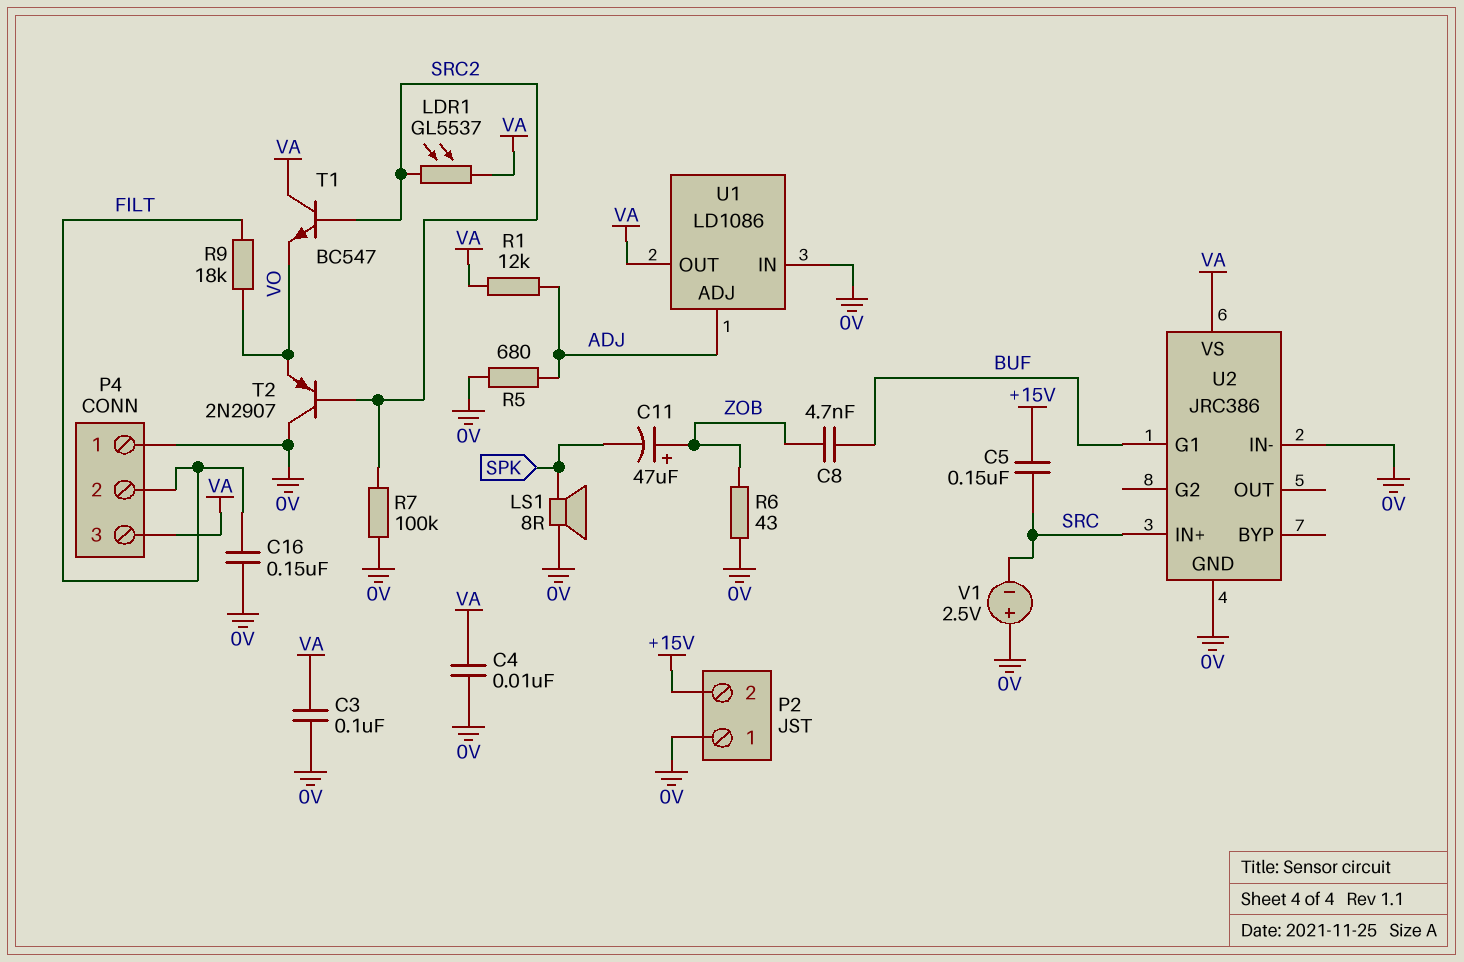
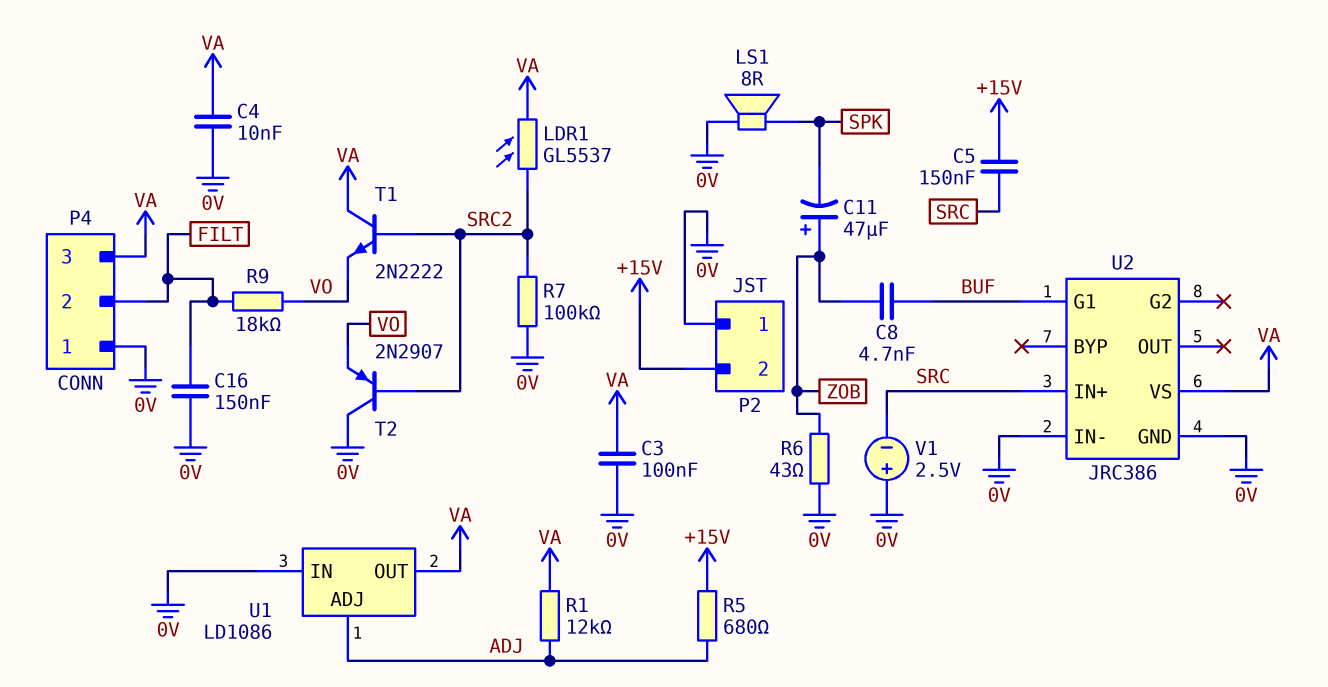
R5: 680 (0V, ADJ) -> 680 (+15V, ADJ)
T1: NPN BC547 (B SRC2, C VA, E VO) -> NPN 2N2222 (B SRC2, C VA, E VO)

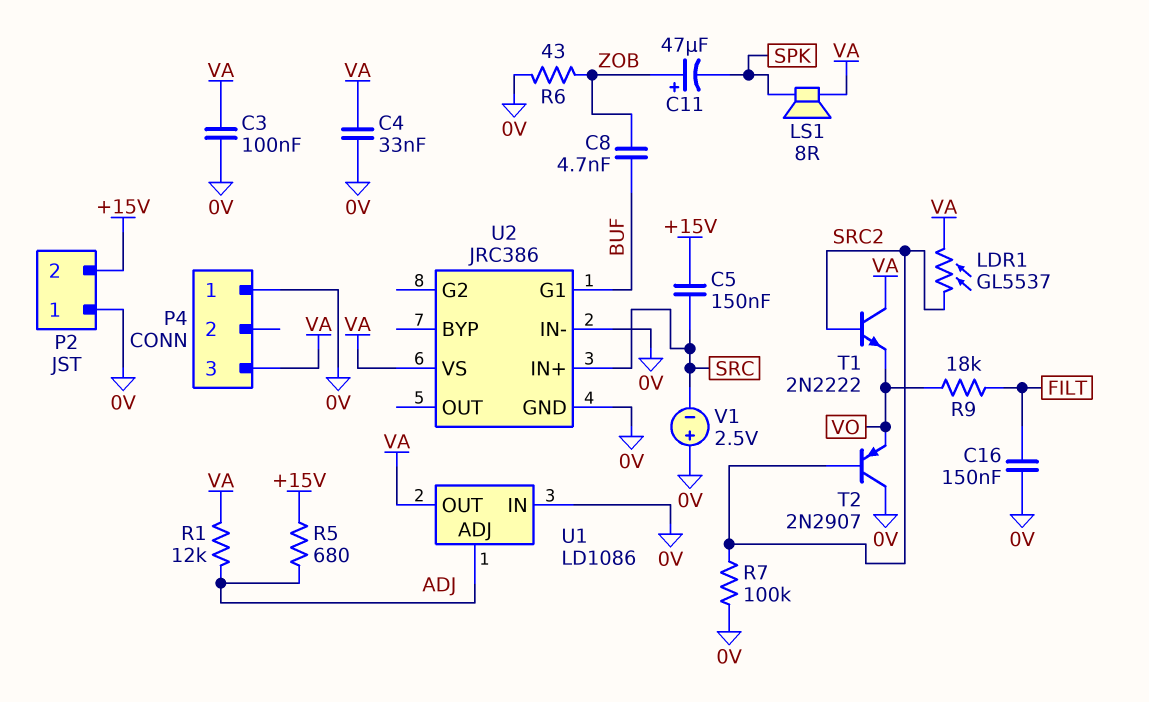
C4: 10nF (0V, VA) -> 33nF (0V, VA)
LS1: speaker 8R (0V, SPK) -> speaker 8R (SPK, VA)
P4 pin 2: FILT -> none

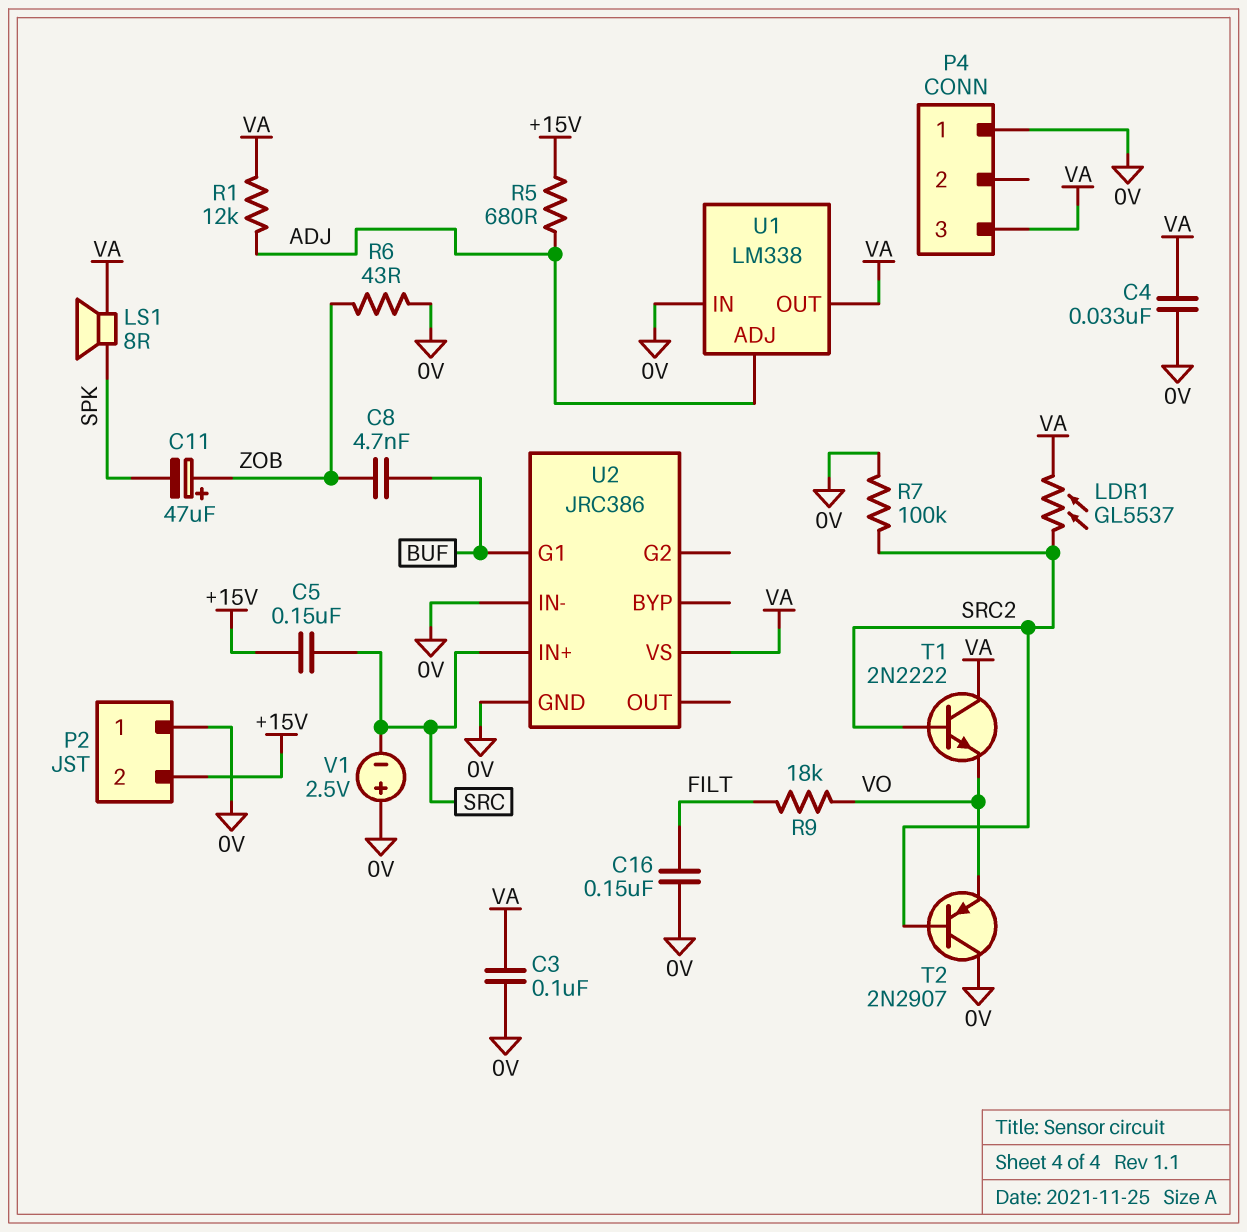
U1: LD1086 -> LM338

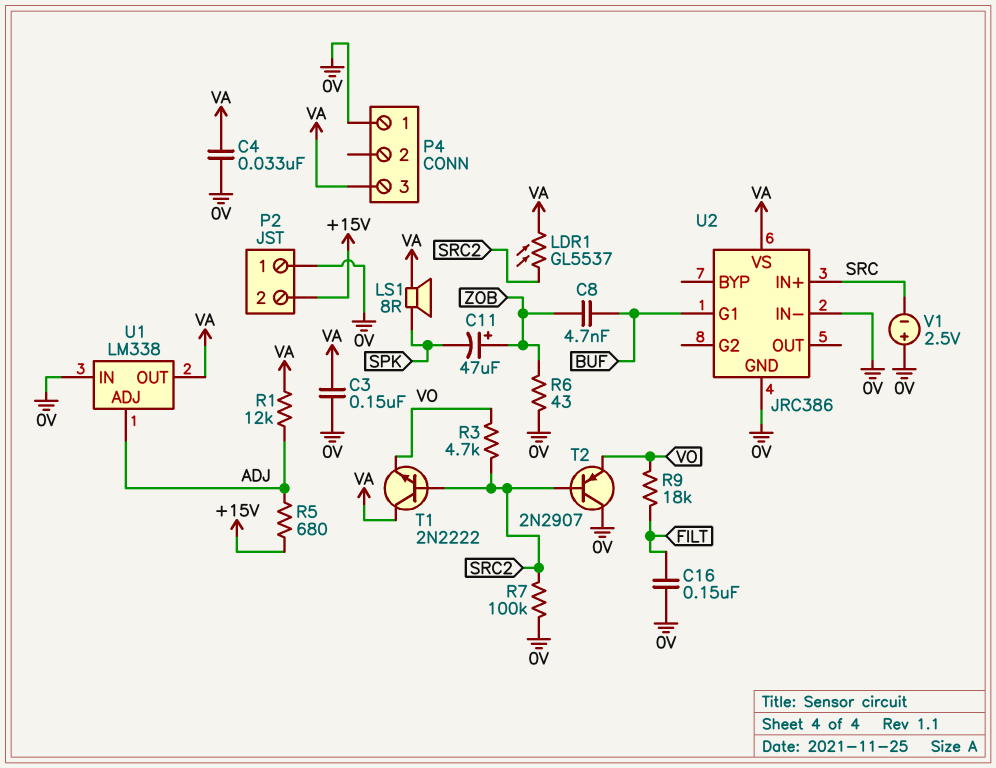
C3: 100nF (0V, VA) -> 150nF (0V, VA)
C5: 150nF (+15V, SRC) -> none
R3: none -> 4.7k (SRC2, VO)

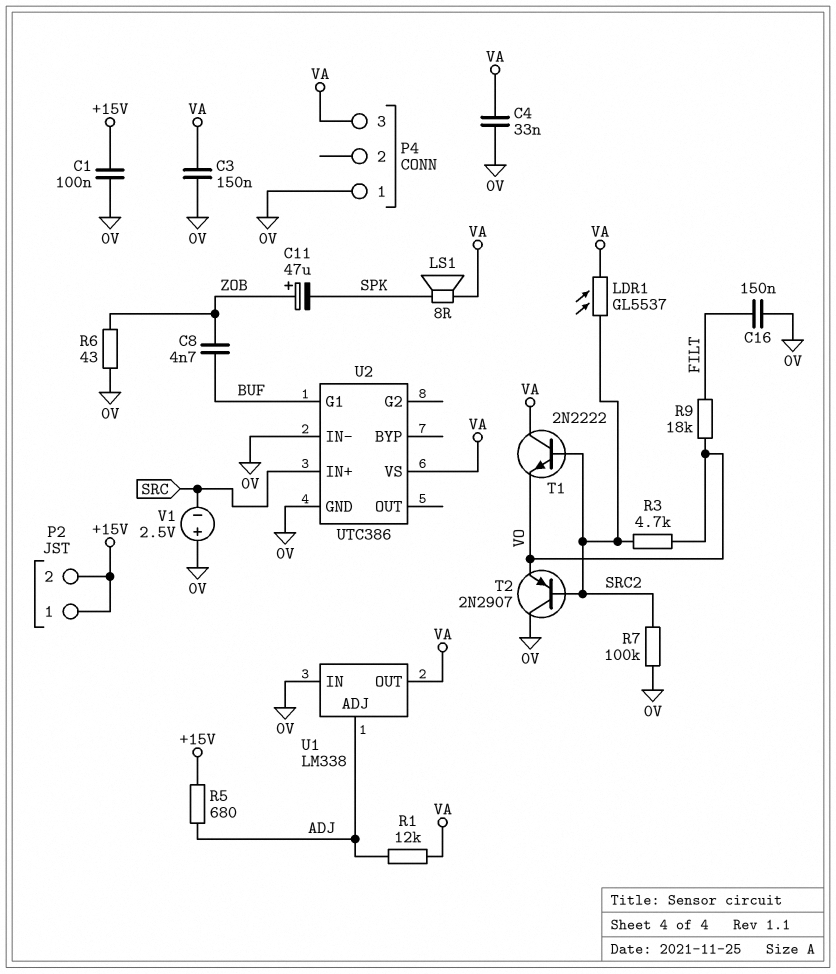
C1: none -> 100nF (+15V, 0V)
P2 pin 1: 0V -> +15V
U2: JRC386 -> UTC386

